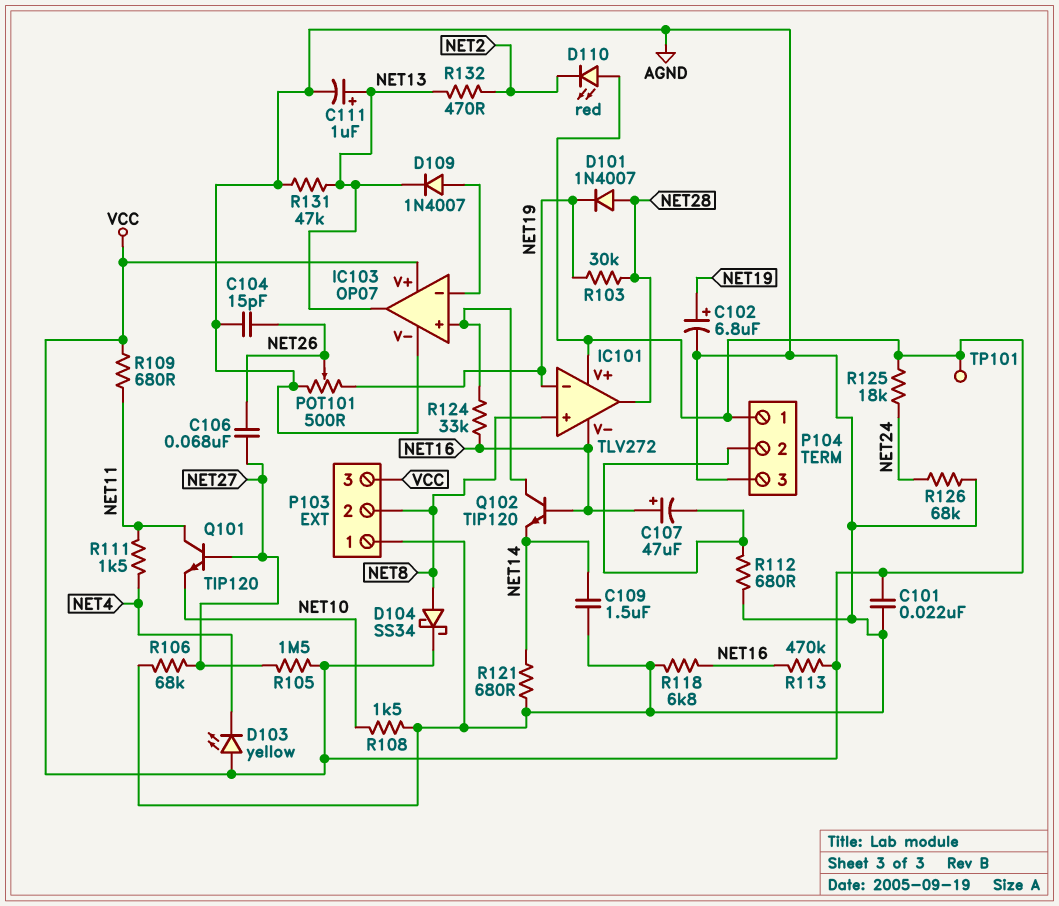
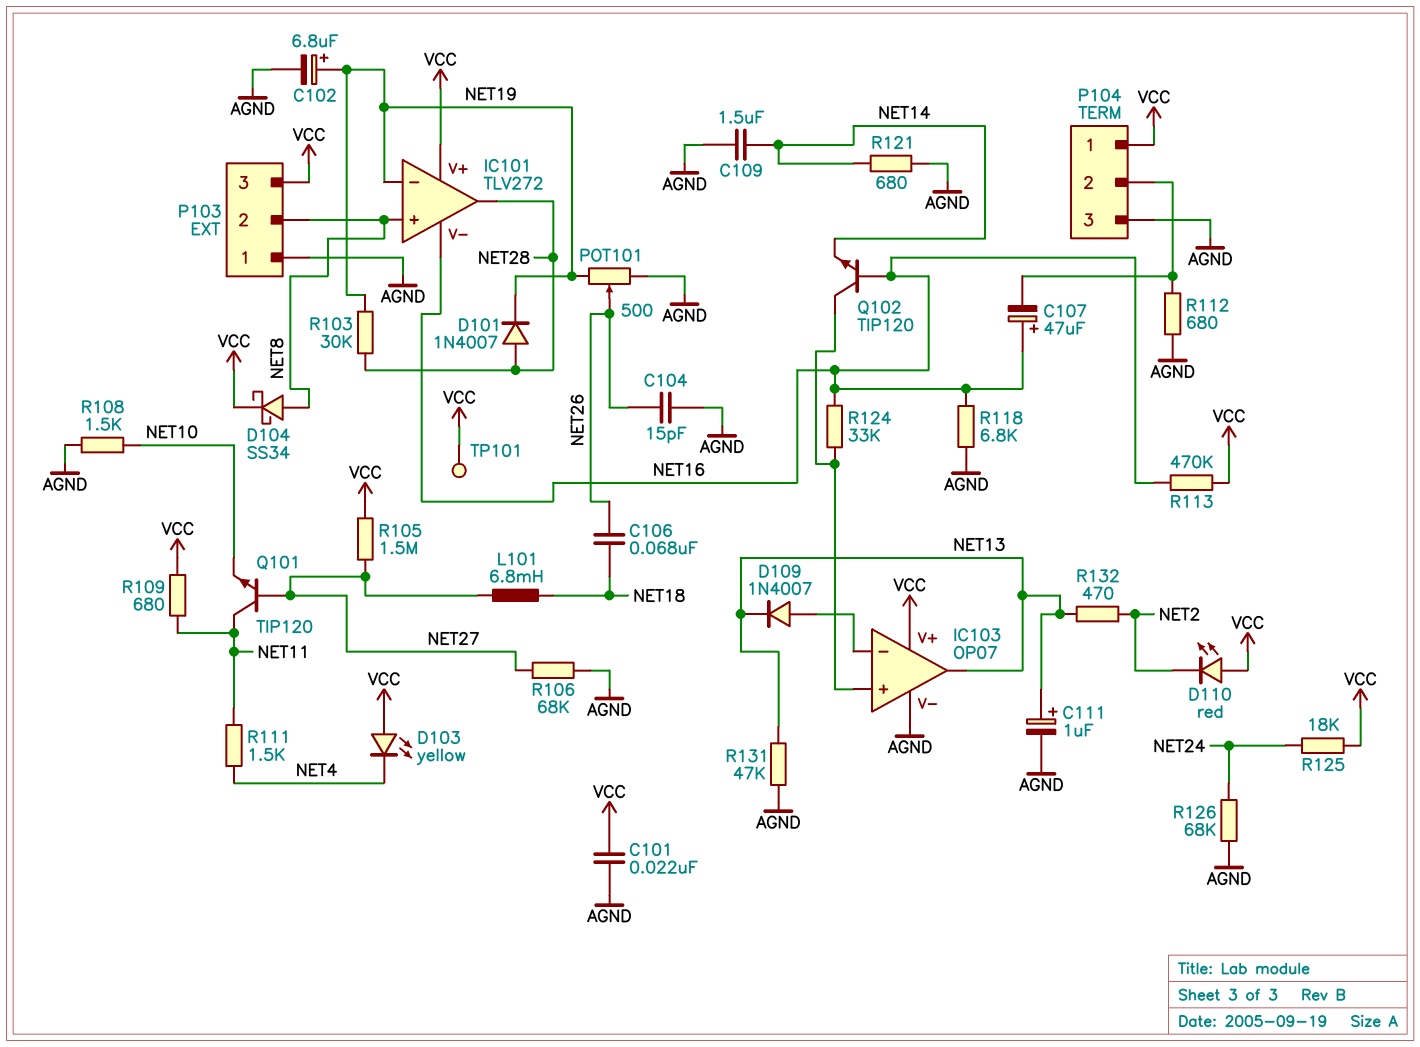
C106: 68nF (NET26, NET27) -> 68nF (NET18, NET26)
L101: none -> 6.8mH (NET18, NET27)

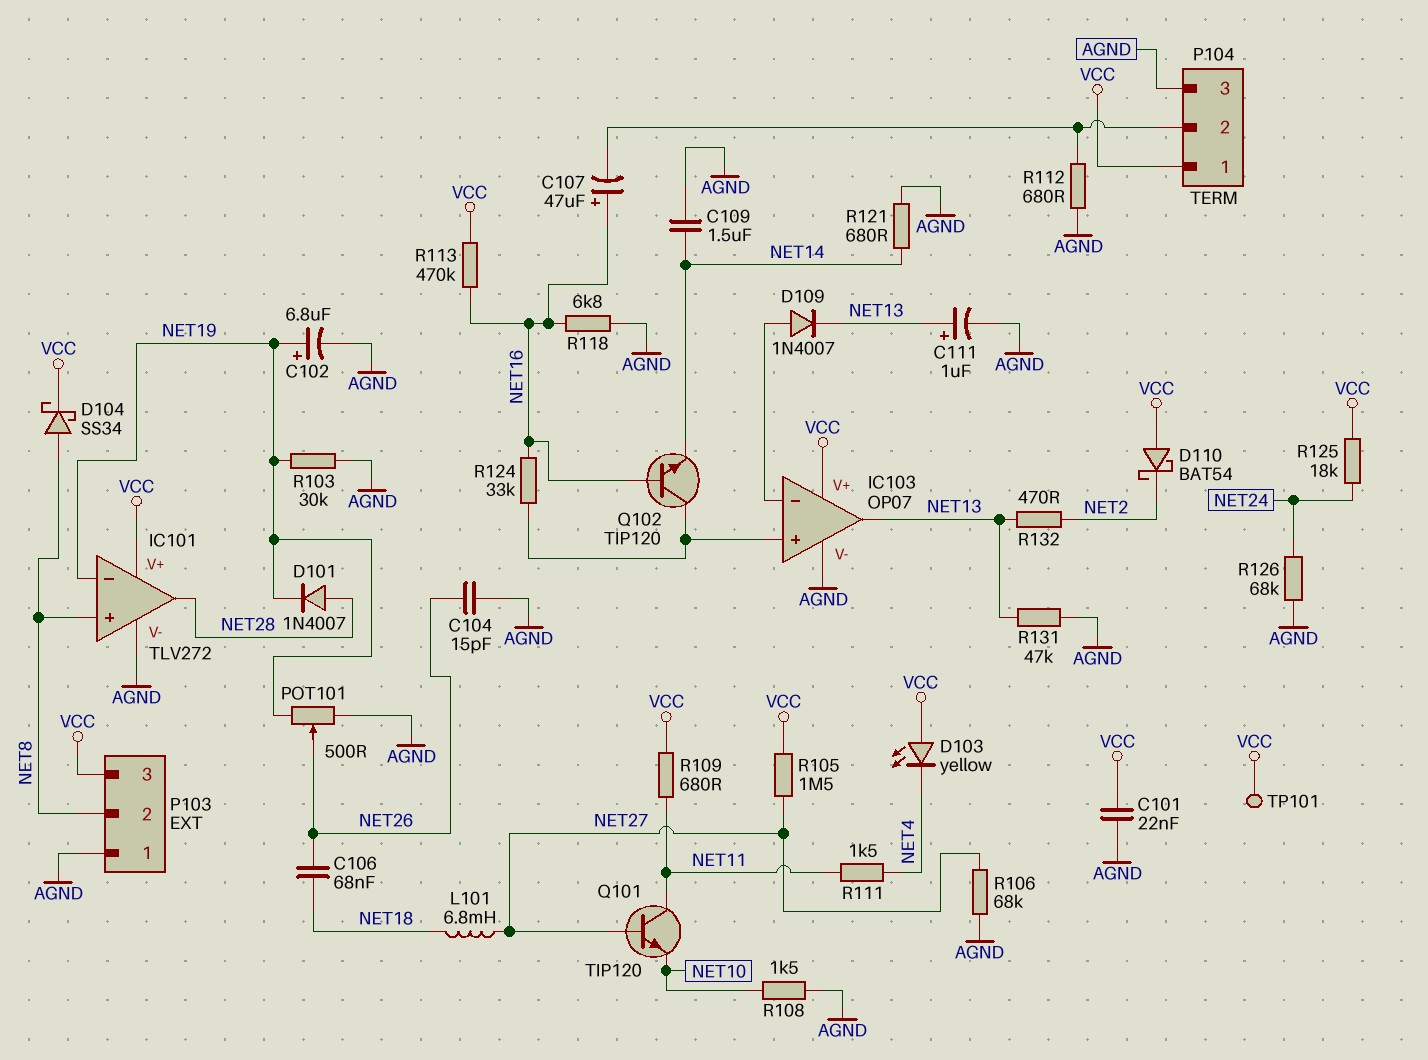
D110: LED red (A VCC, K NET2) -> schottky BAT54 (A VCC, K NET2)
IC101 pin V-: NET16 -> AGND
R103: 30k (NET19, NET28) -> 30k (AGND, NET19)

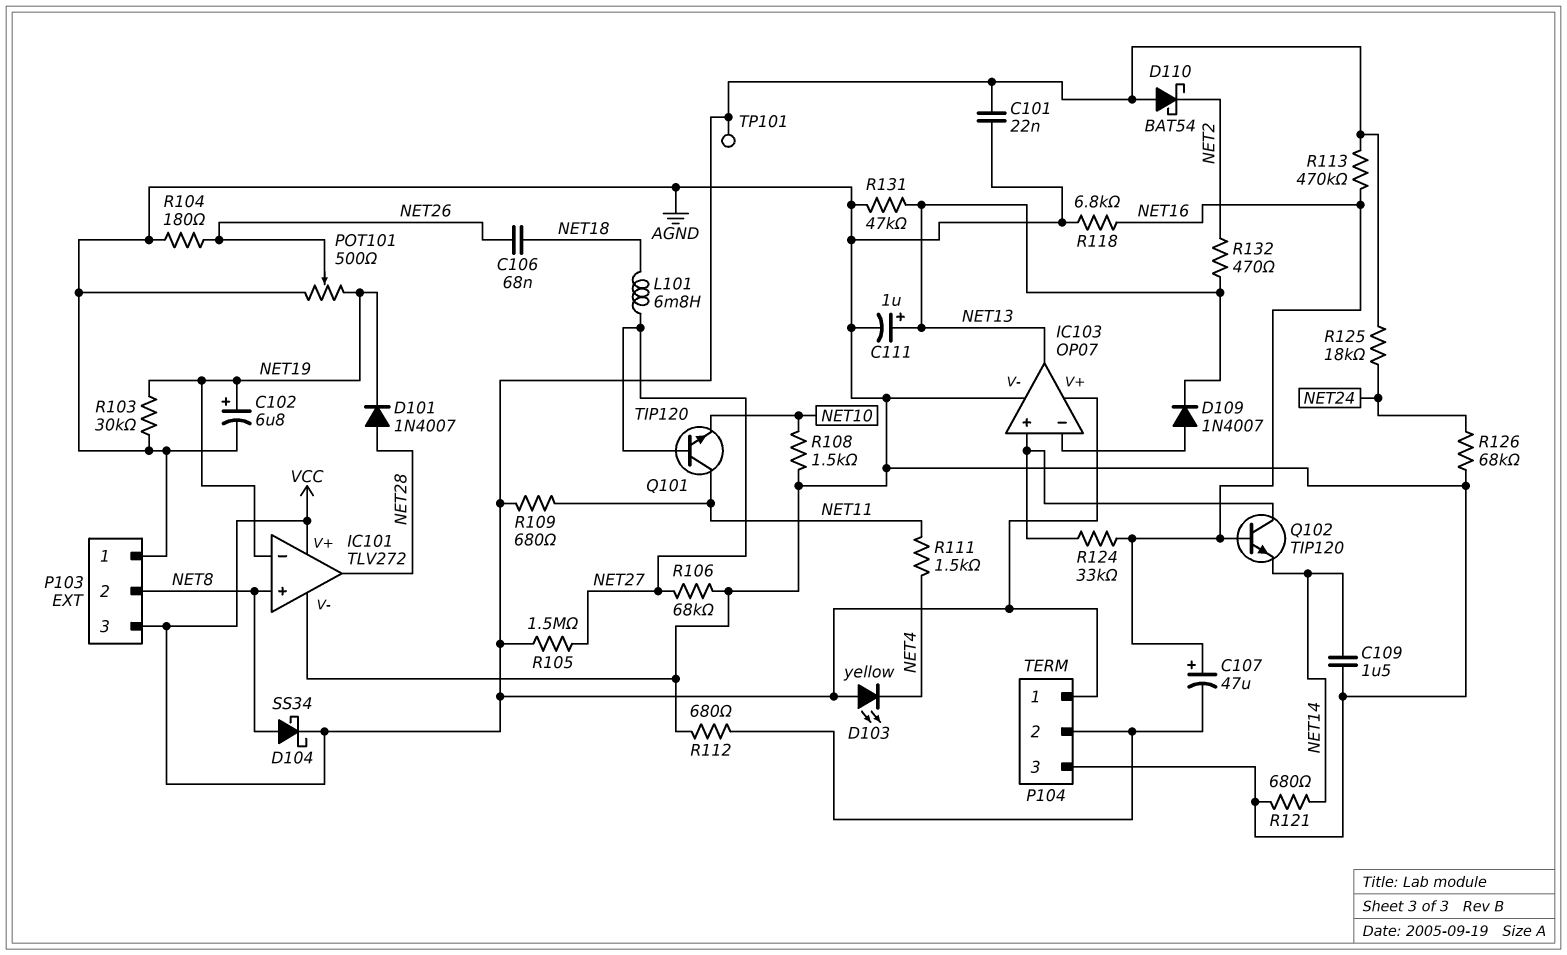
C104: 15pF (AGND, NET26) -> none
R104: none -> 180 (AGND, NET26)

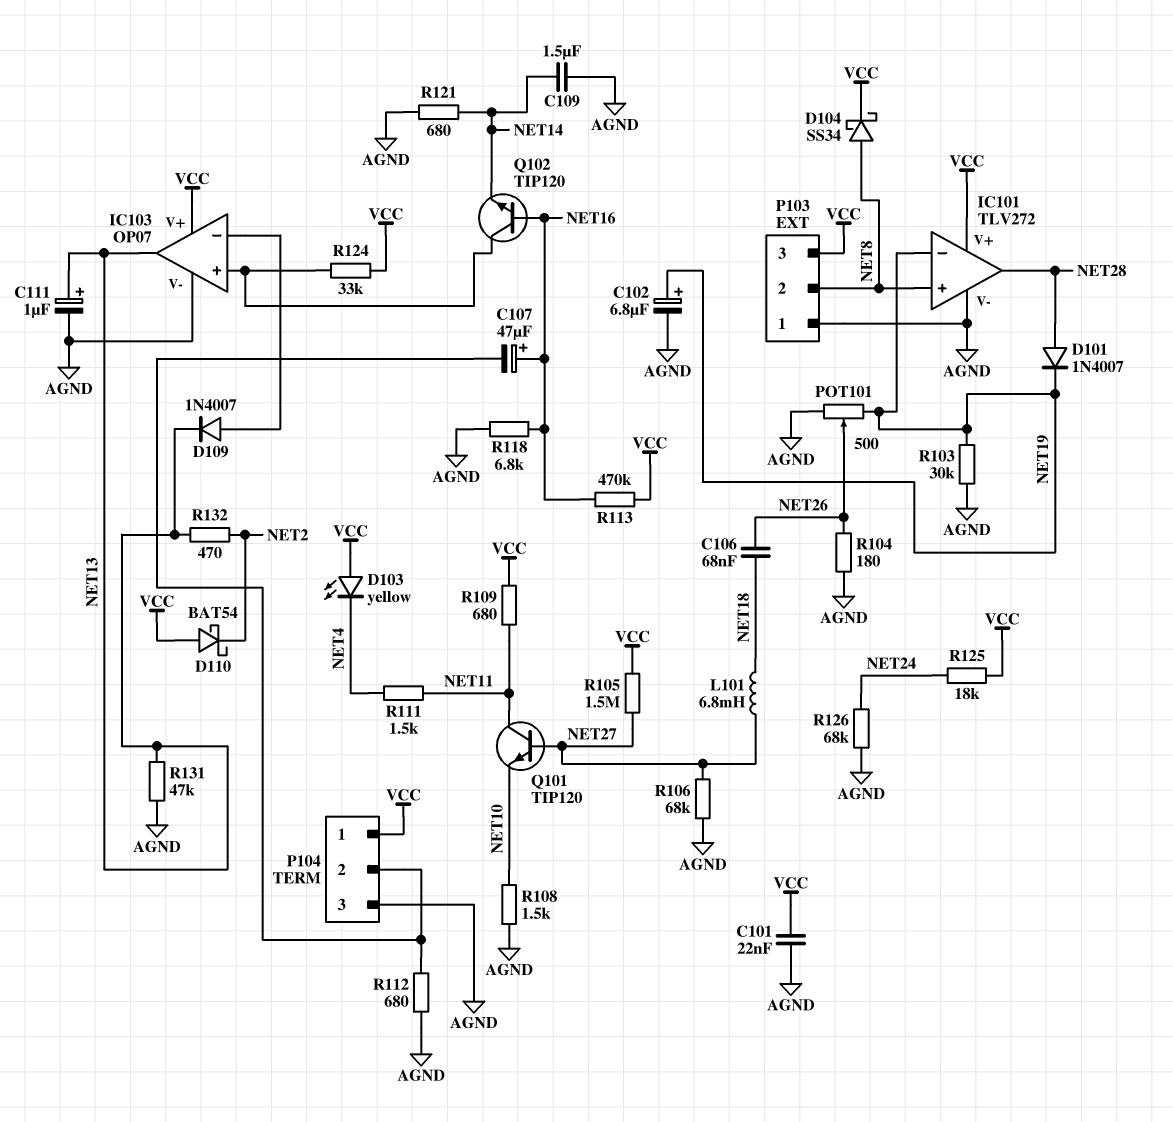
R124: 33k (IC103/in+, NET16) -> 33k (IC103/in+, VCC)
TP101: test point (VCC) -> none

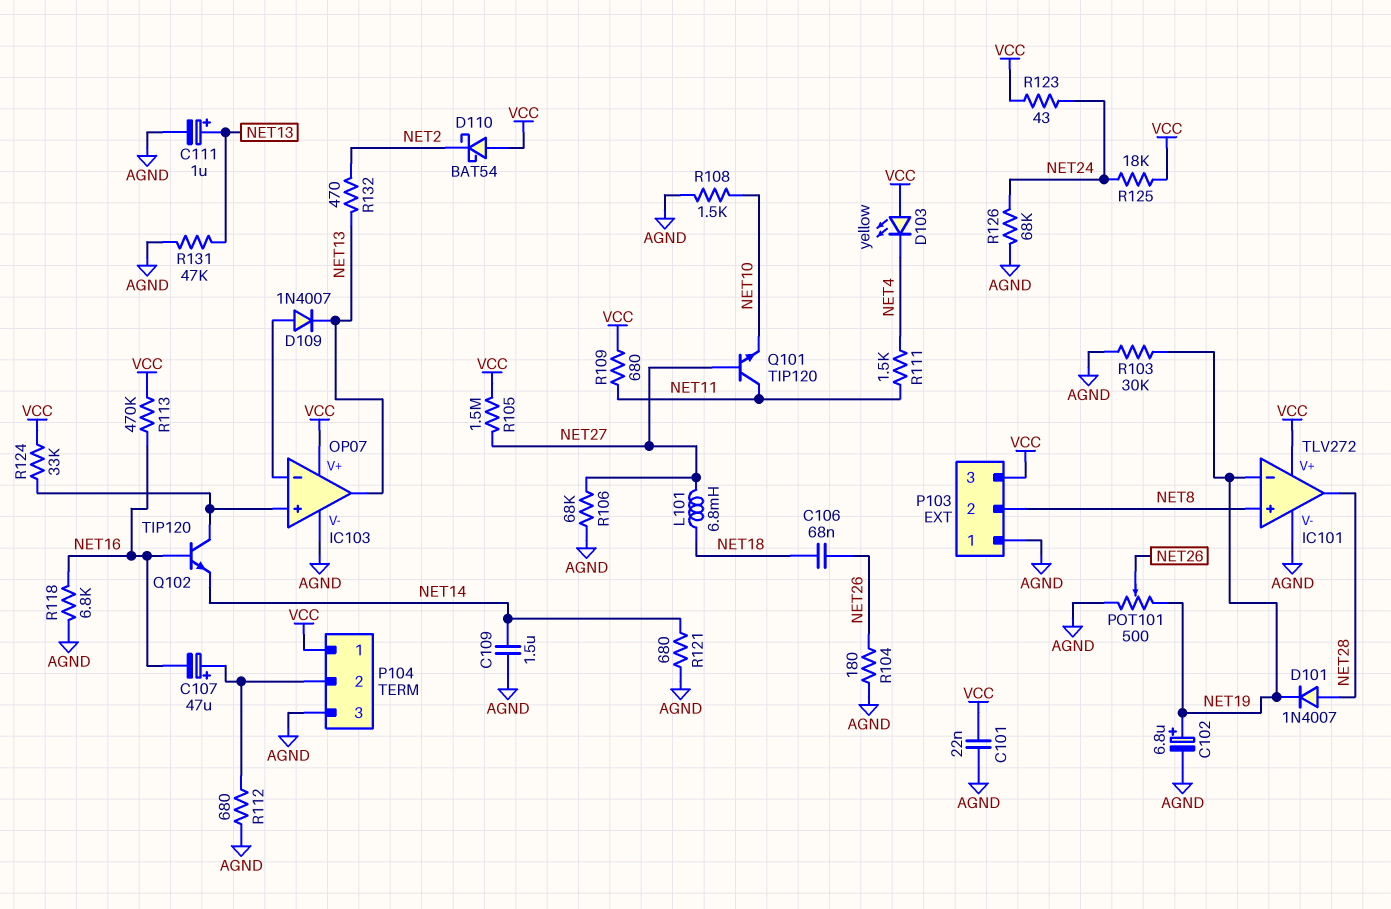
C107: 47uF (plus NET16, minus P104/2) -> 47uF (plus P104/2, minus NET16)
D104: schottky SS34 (A NET8, K VCC) -> none
R123: none -> 43 (NET24, VCC)

